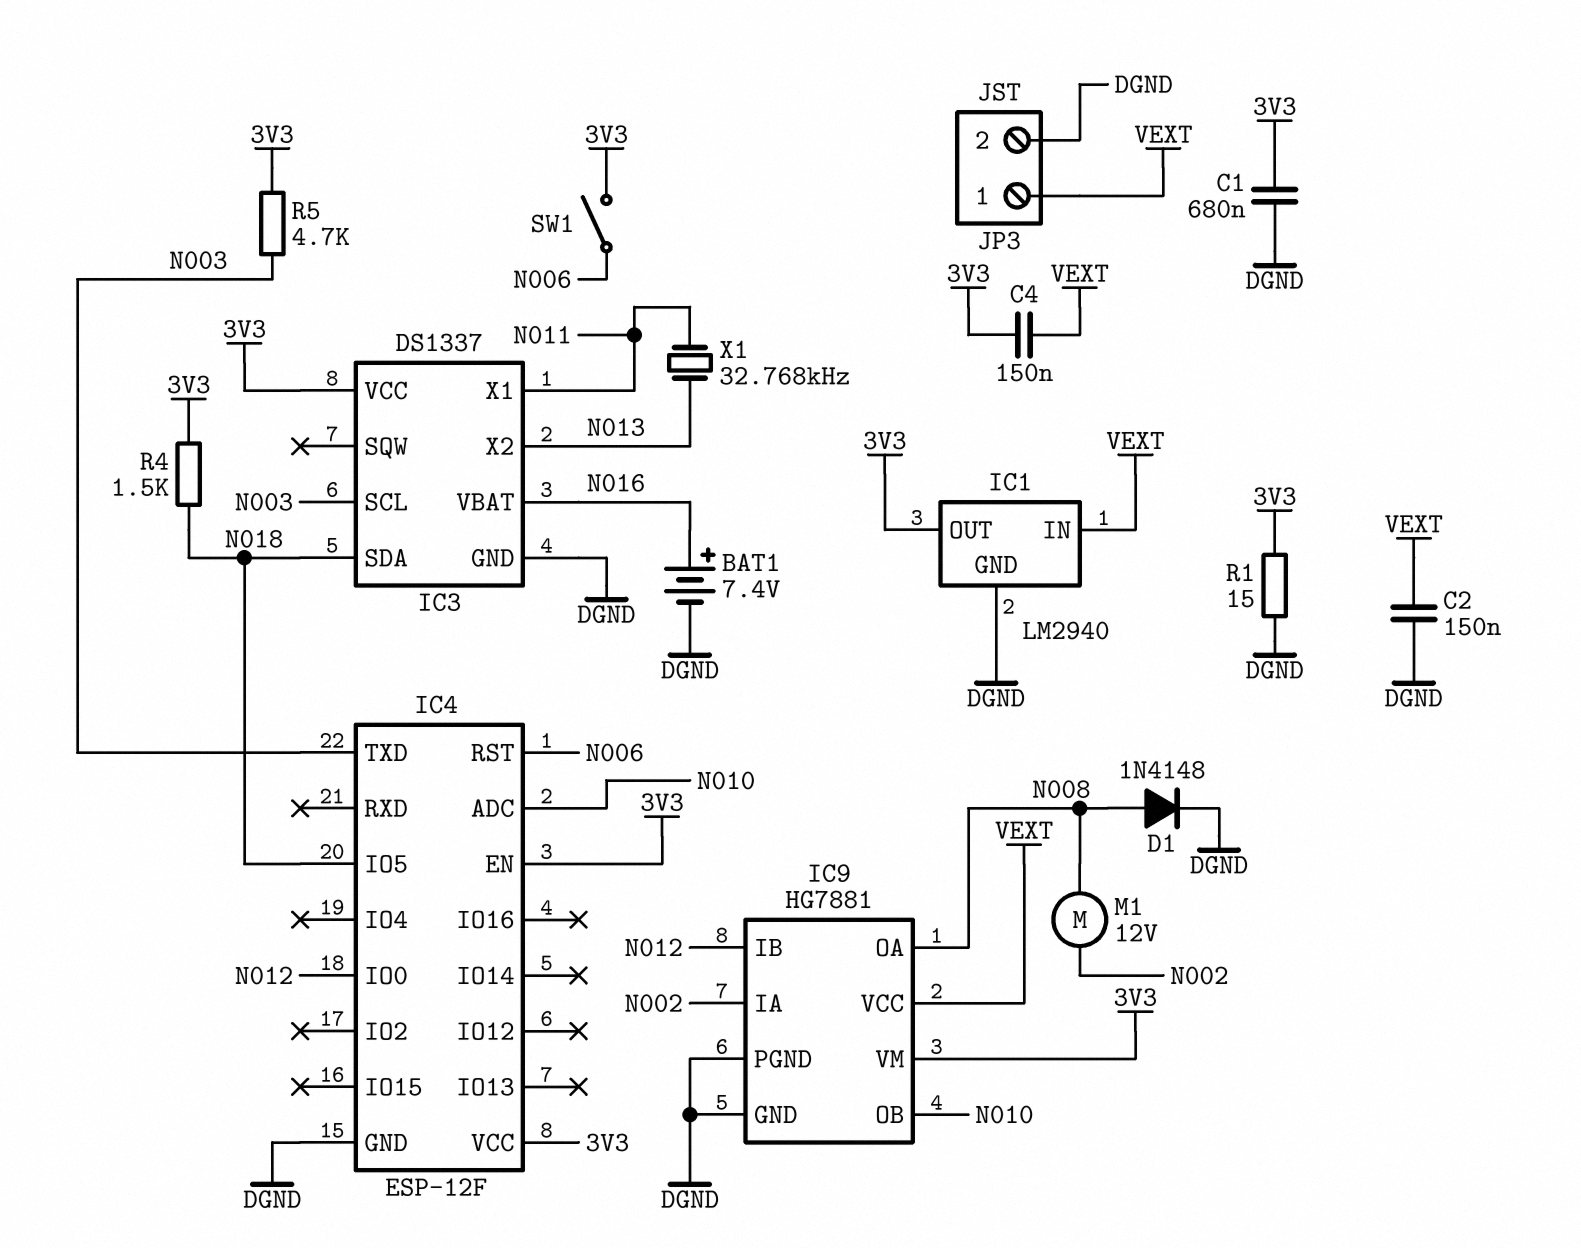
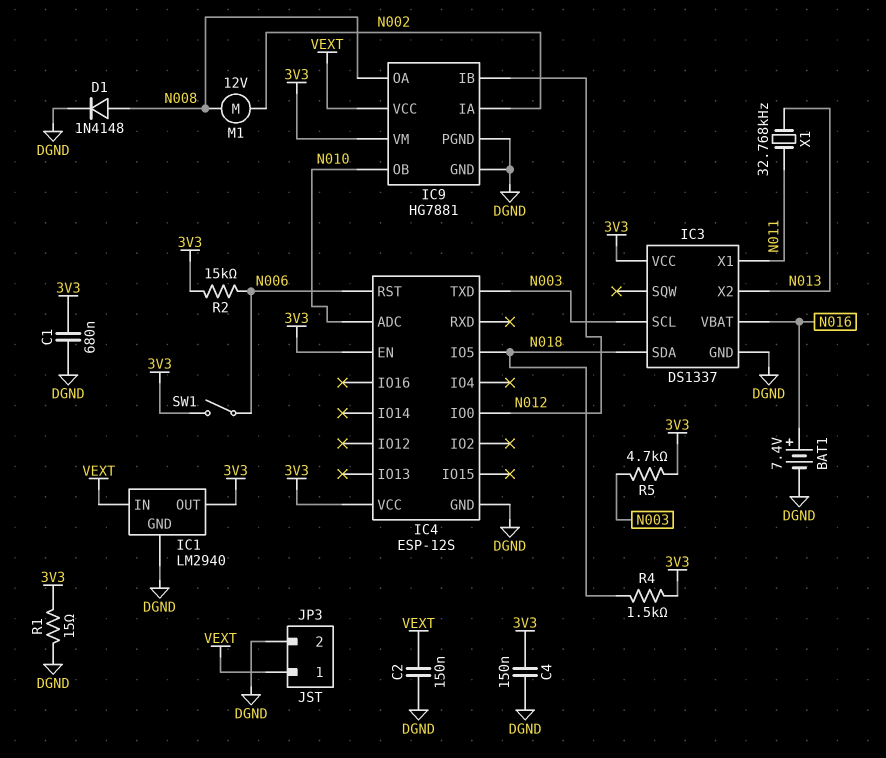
C4: 150nF (3V3, VEXT) -> 150nF (3V3, DGND)
IC4: ESP-12F -> ESP-12S
R2: none -> 15k (3V3, N006)

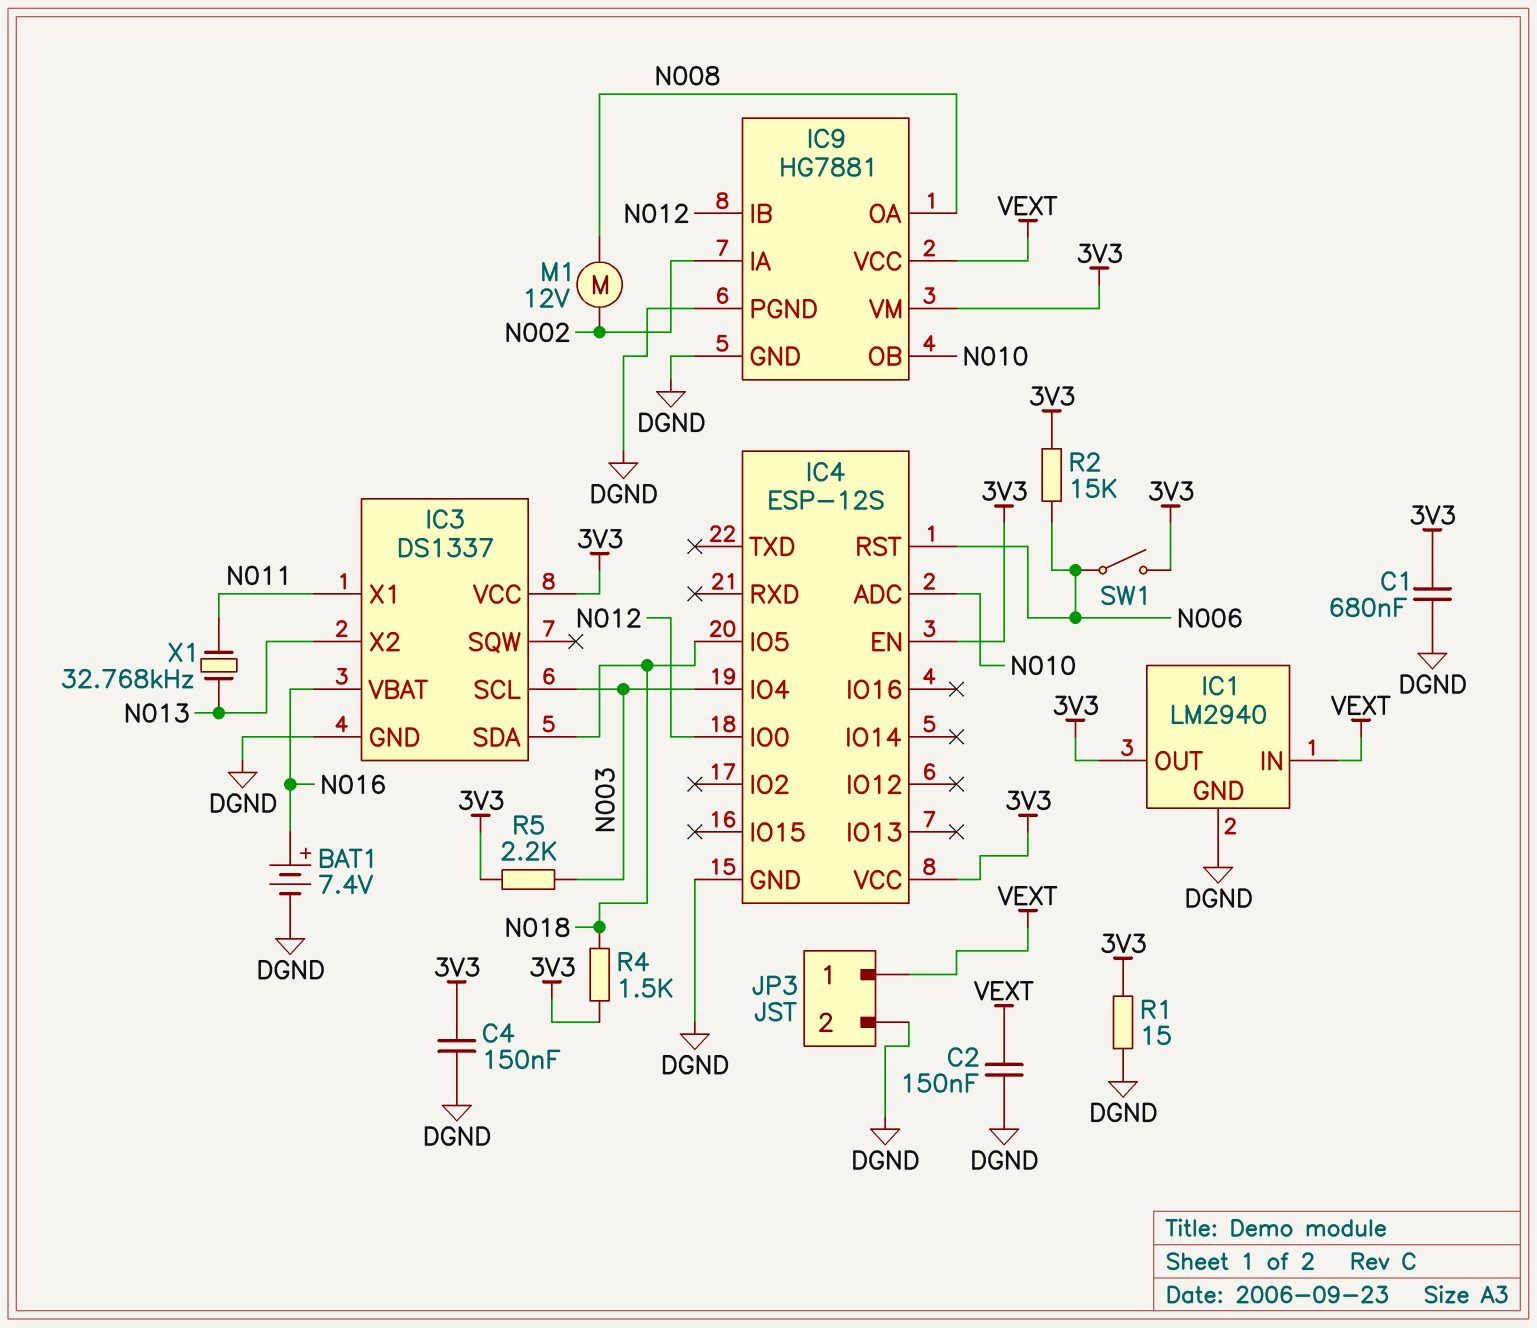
D1: diode 1N4148 (A N008, K DGND) -> none
IC4 pin IO4: none -> N003
IC4 pin TXD: N003 -> none
R5: 4.7k (3V3, N003) -> 2.2k (3V3, N003)

